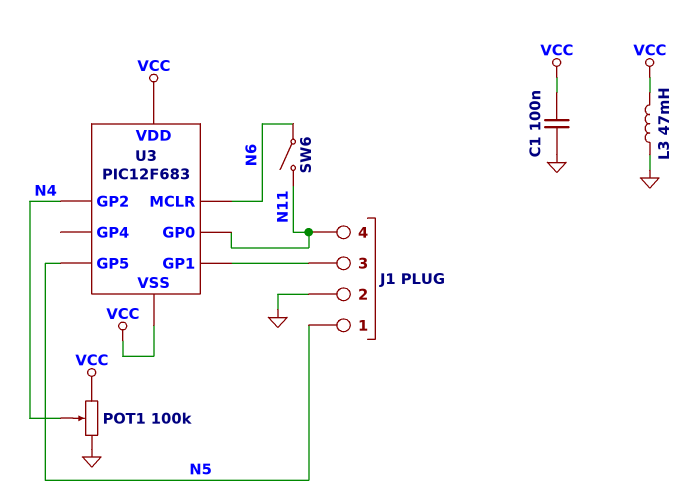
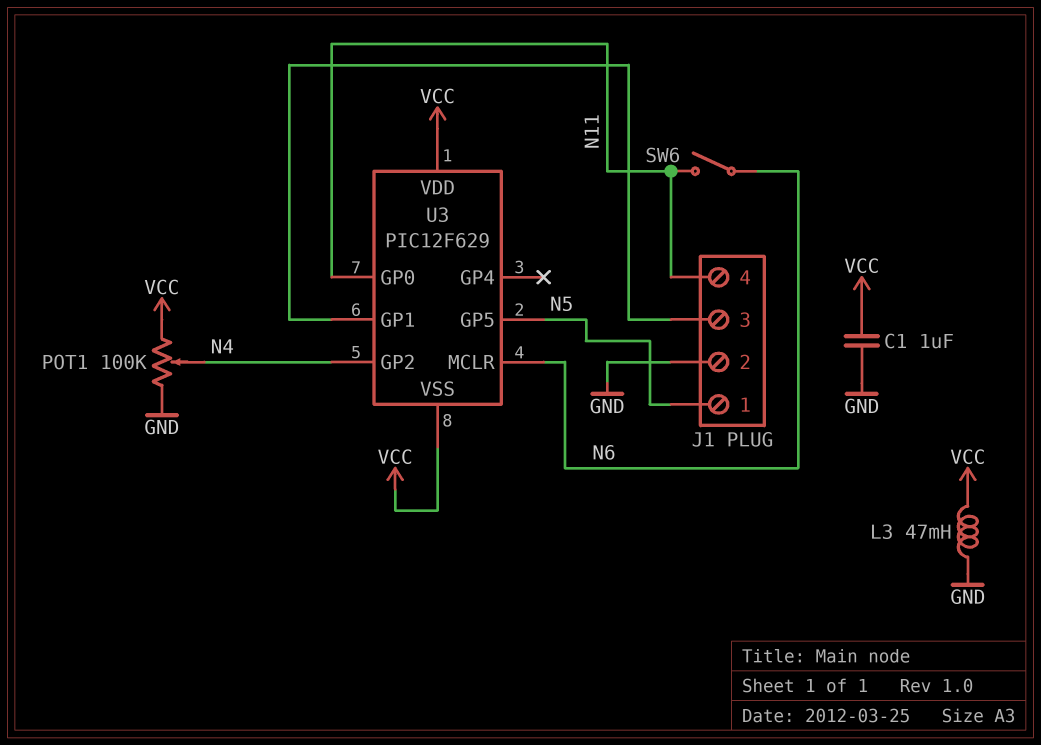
C1: 100nF (GND, VCC) -> 1uF (GND, VCC)
U3: PIC12F683 -> PIC12F629

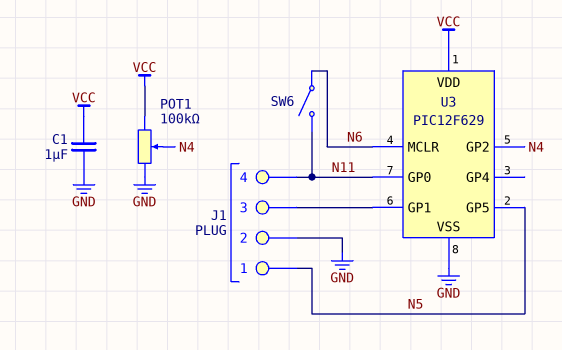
L3: 47mH (GND, VCC) -> none
U3 pin VSS: VCC -> GND

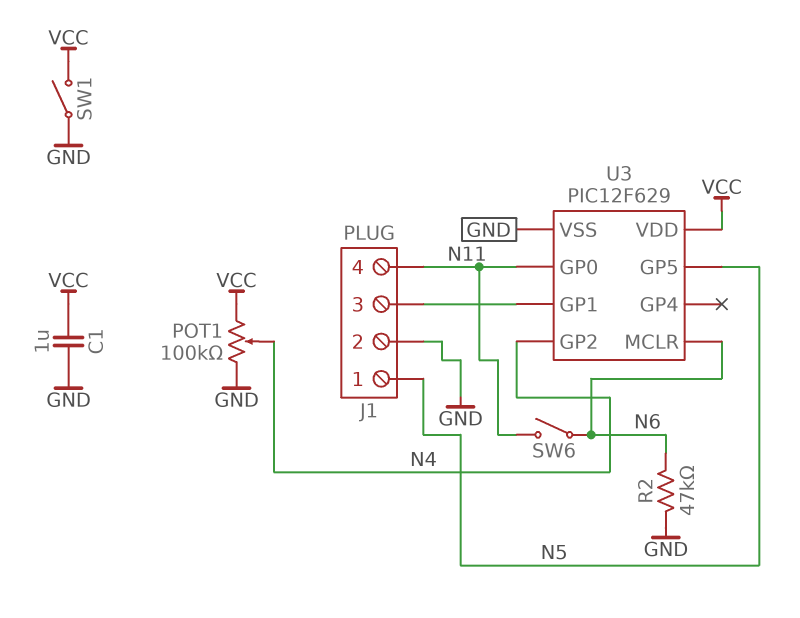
R2: none -> 47k (GND, N6)
SW1: none -> switch (GND, VCC)

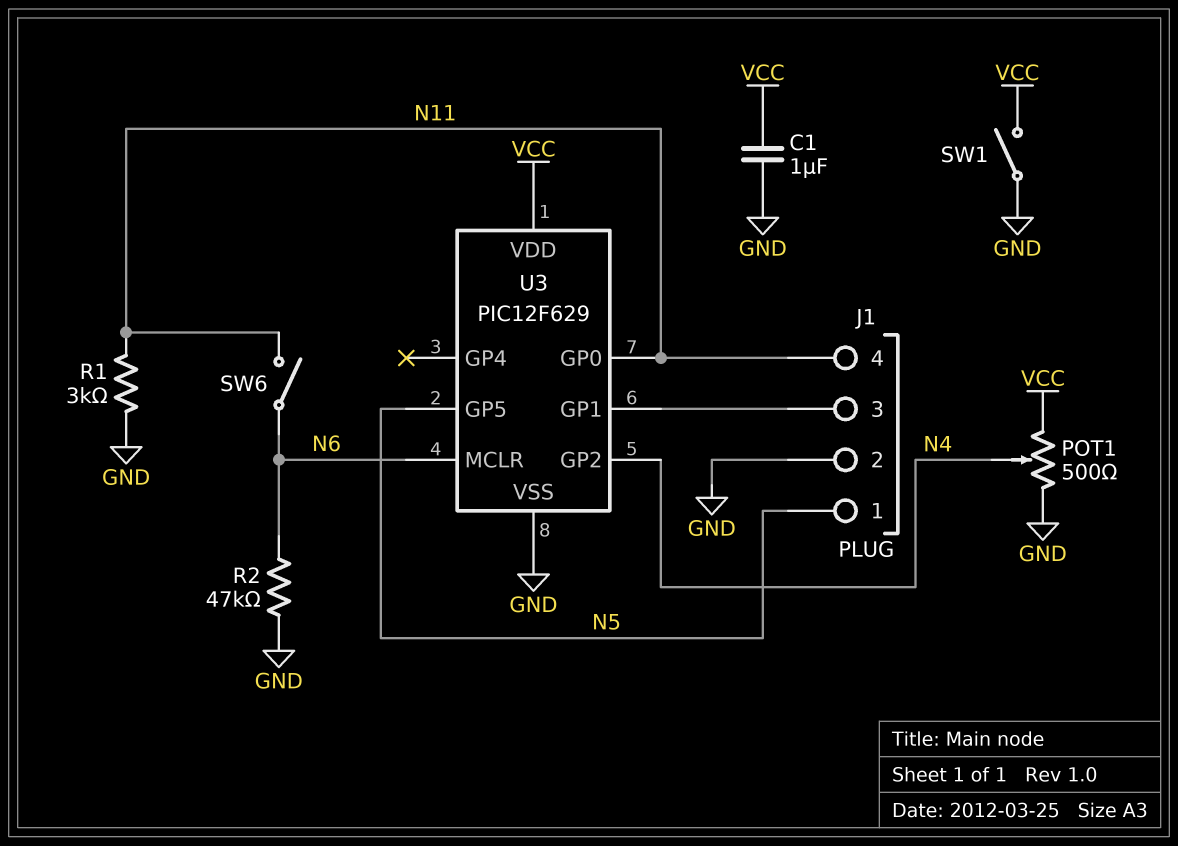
POT1: 100k (GND, VCC, wiper N4) -> 500 (GND, VCC, wiper N4)
R1: none -> 3k (GND, N11)

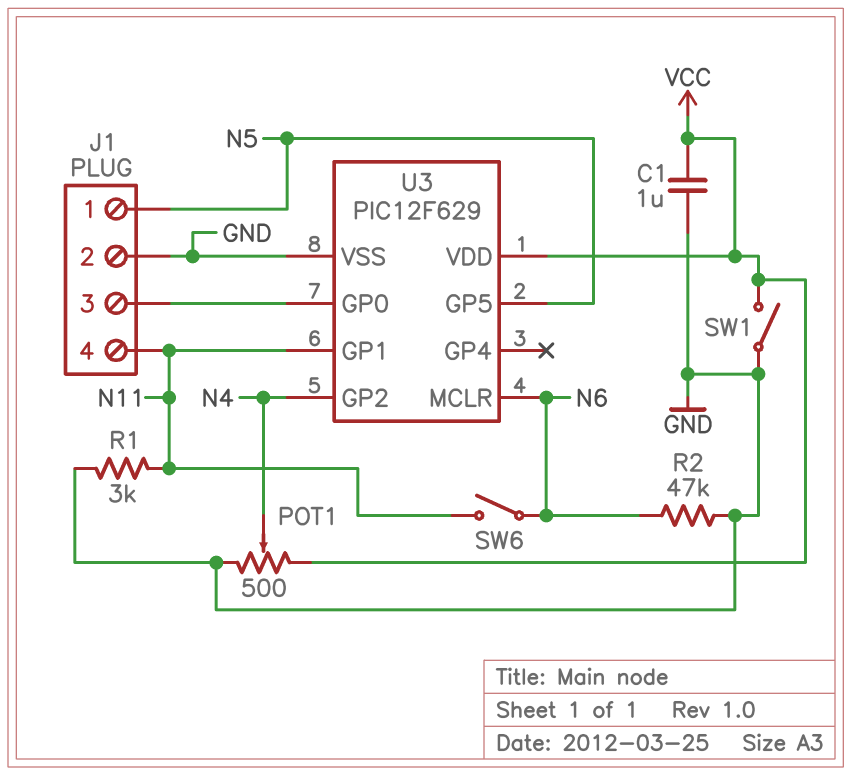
U3 pin GP0: N11 -> J1/3
U3 pin GP1: J1/3 -> N11

